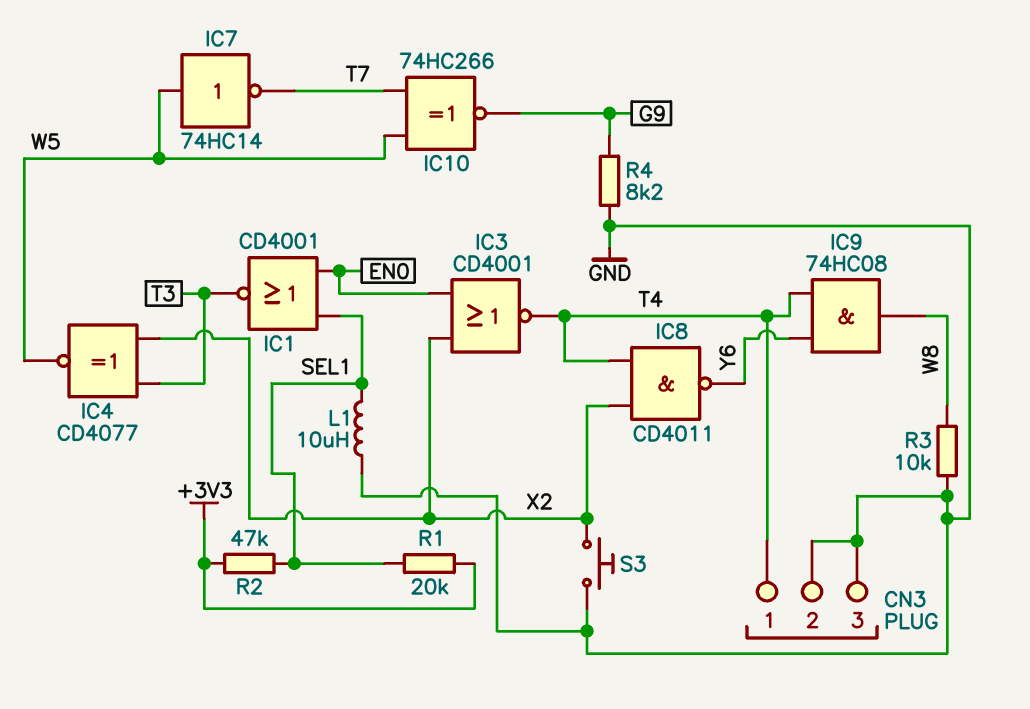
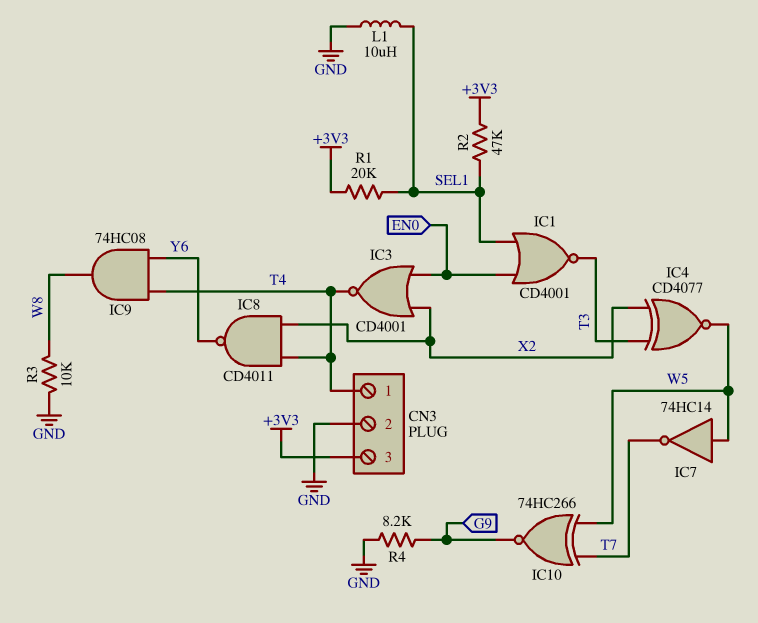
CN3 pin 3: GND -> +3V3
S3: button (GND, X2) -> none

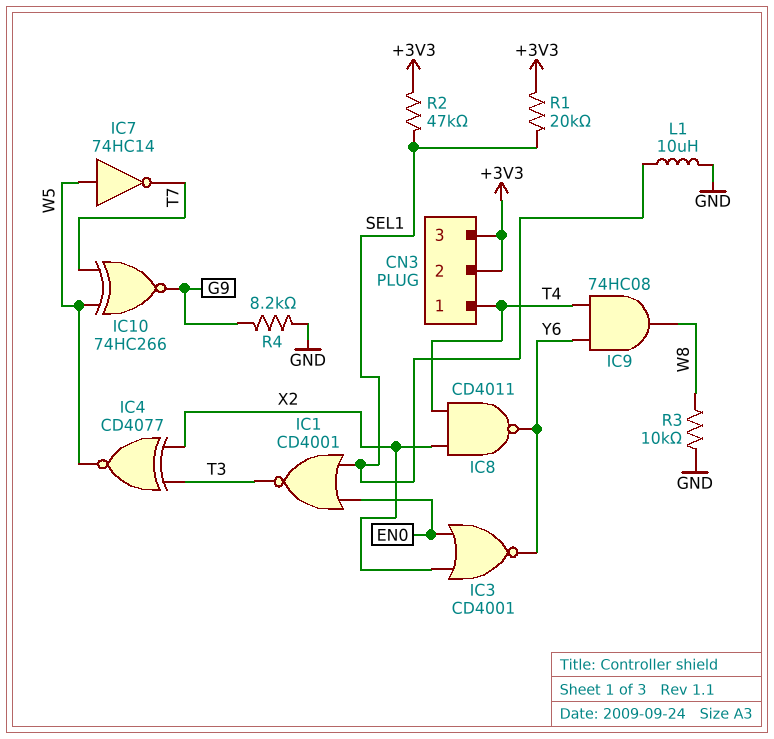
CN3 pin 2: GND -> +3V3
IC3: NOR CD4001 (in EN0, in X2, out T4) -> NOR CD4001 (in EN0, in X2, out Y6)

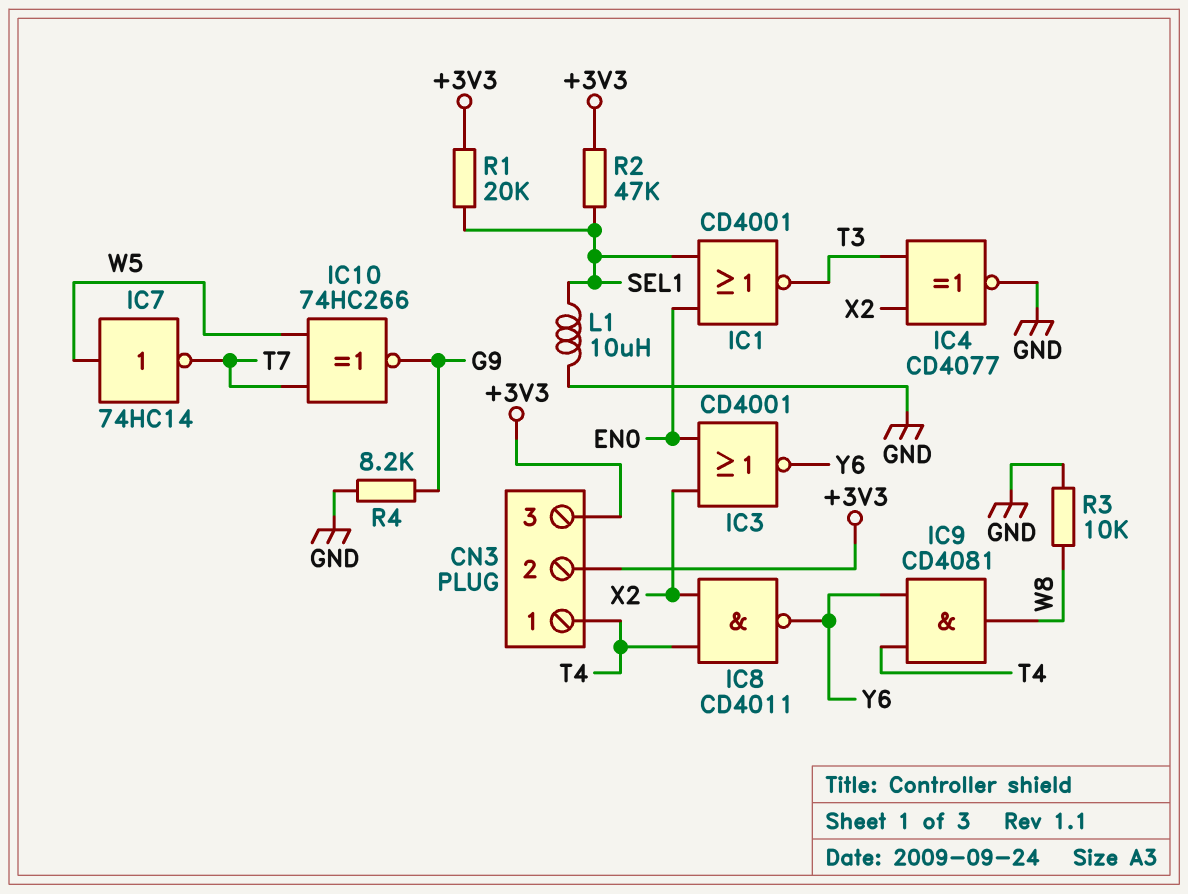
IC4: XNOR CD4077 (in T3, in X2, out W5) -> XNOR CD4077 (in T3, in X2, out GND)
IC9: AND 74HC08 (in T4, in Y6, out W8) -> AND CD4081 (in T4, in Y6, out W8)

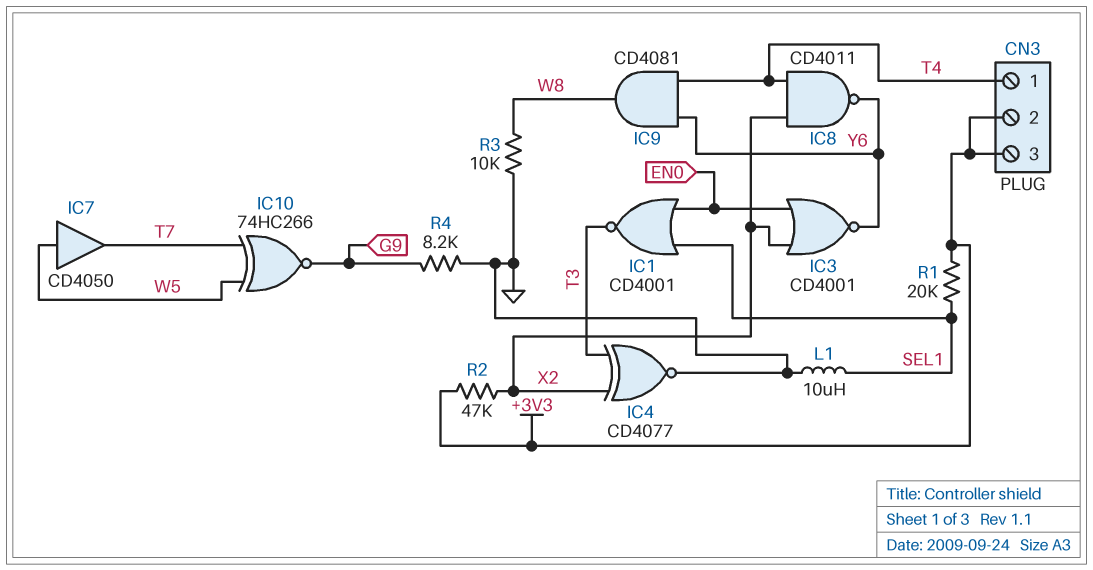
IC7: NOT 74HC14 (in W5, out T7) -> buffer CD4050 (in W5, out T7)
R2: 47k (+3V3, SEL1) -> 47k (+3V3, X2)

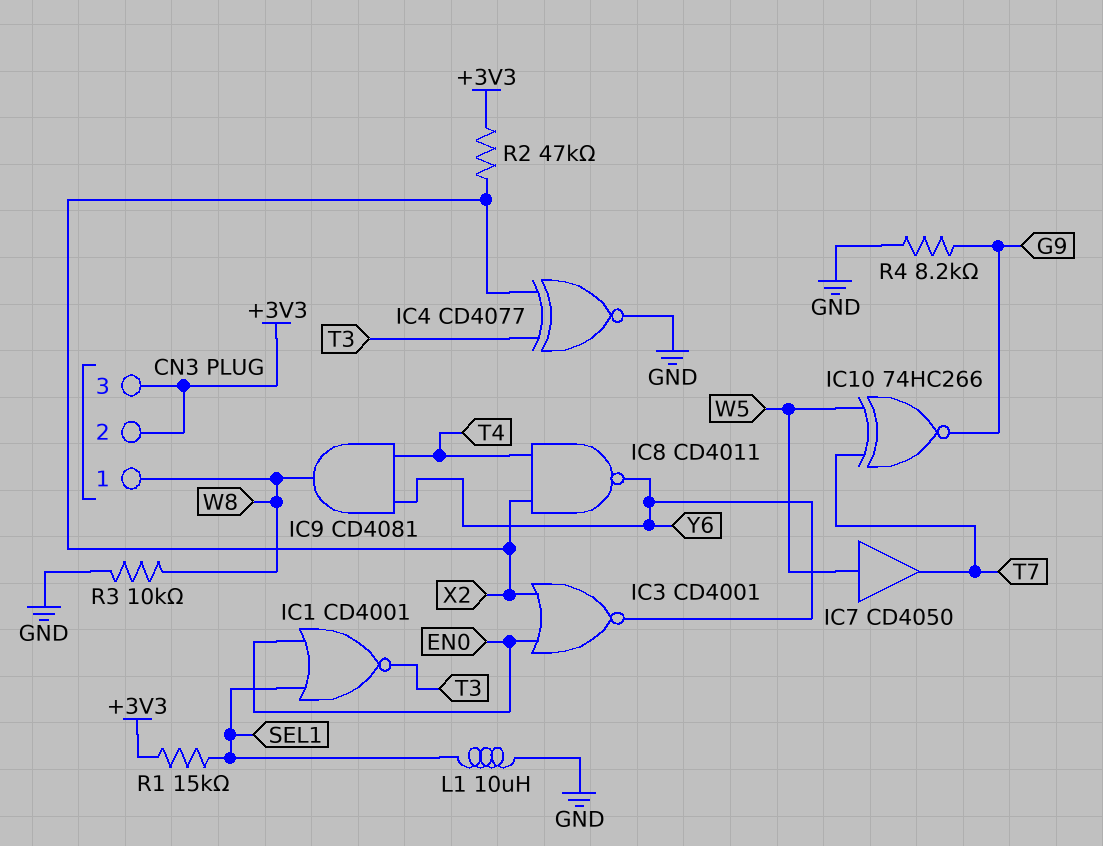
CN3 pin 1: T4 -> W8
R1: 20k (+3V3, SEL1) -> 15k (+3V3, SEL1)

